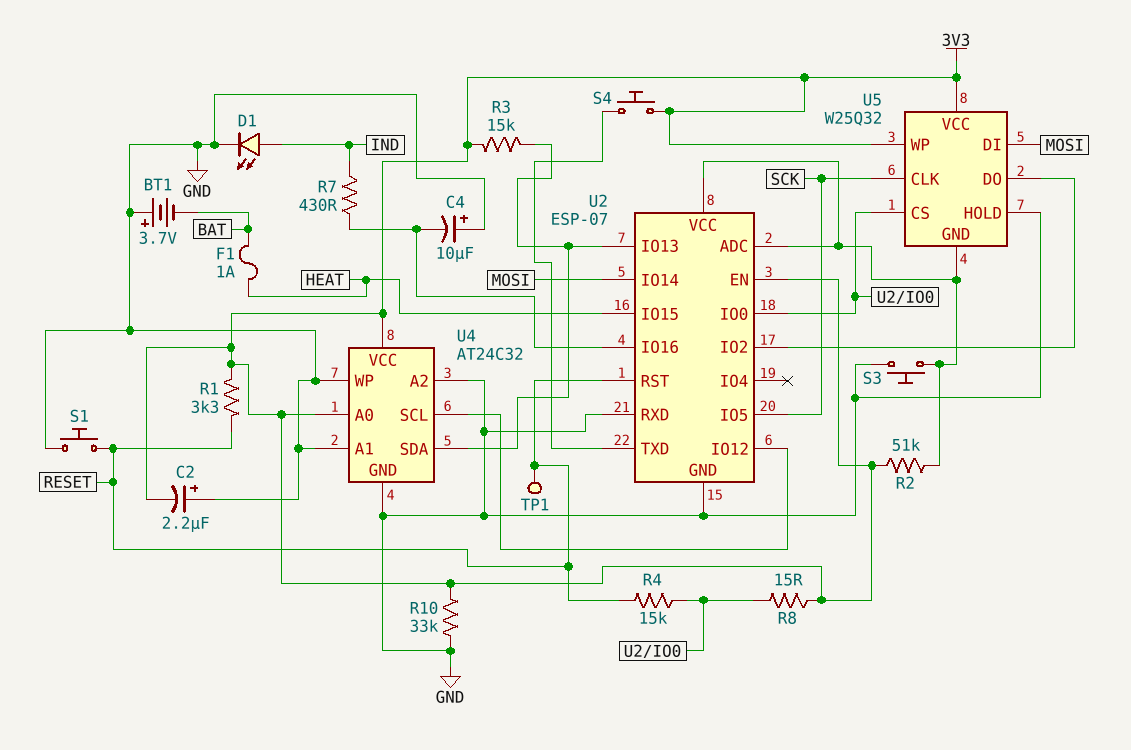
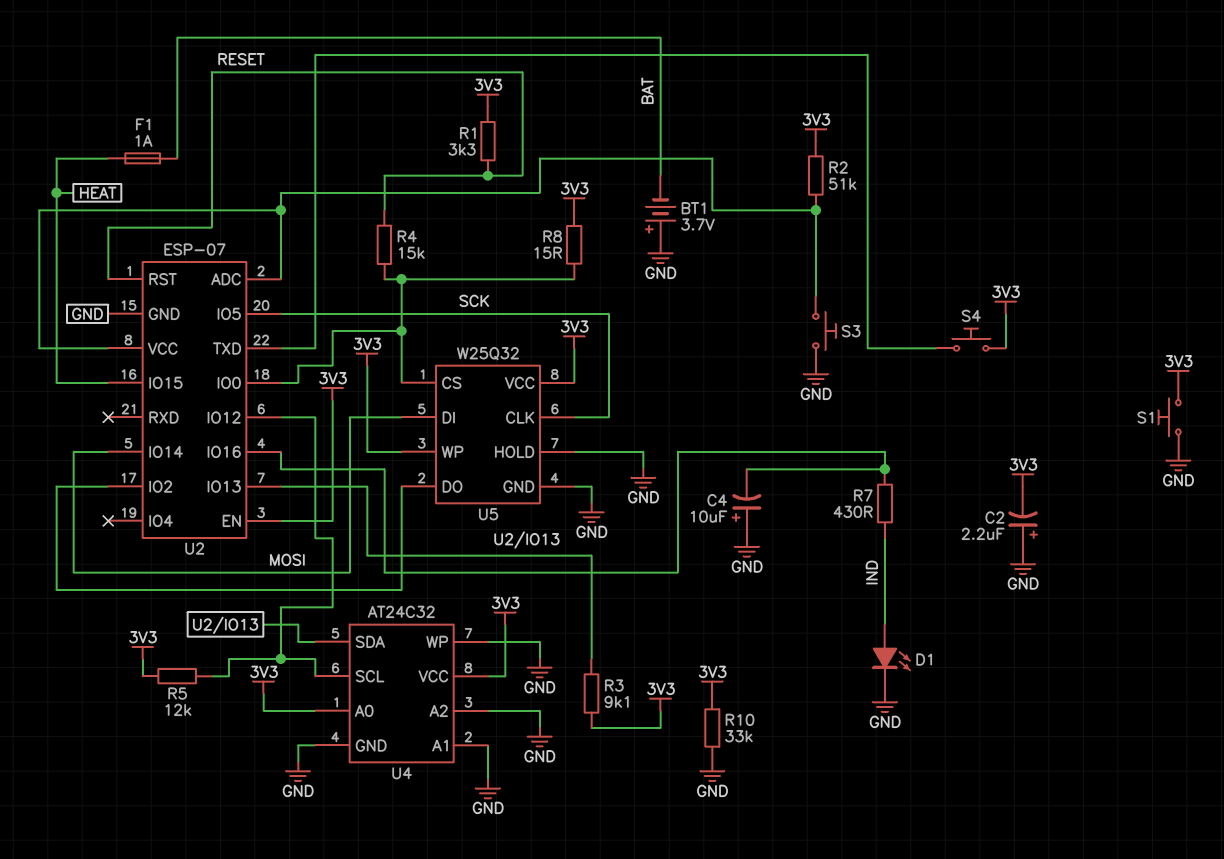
R3: 15k (3V3, U2/IO13) -> 9.1k (3V3, U2/IO13)
R5: none -> 12k (3V3, U2/IO12)
S1: button (GND, RESET) -> button (3V3, GND)
TP1: test point (RESET) -> none
U2 pin RXD: GND -> none
U5 pin GND: U2/ADC -> GND

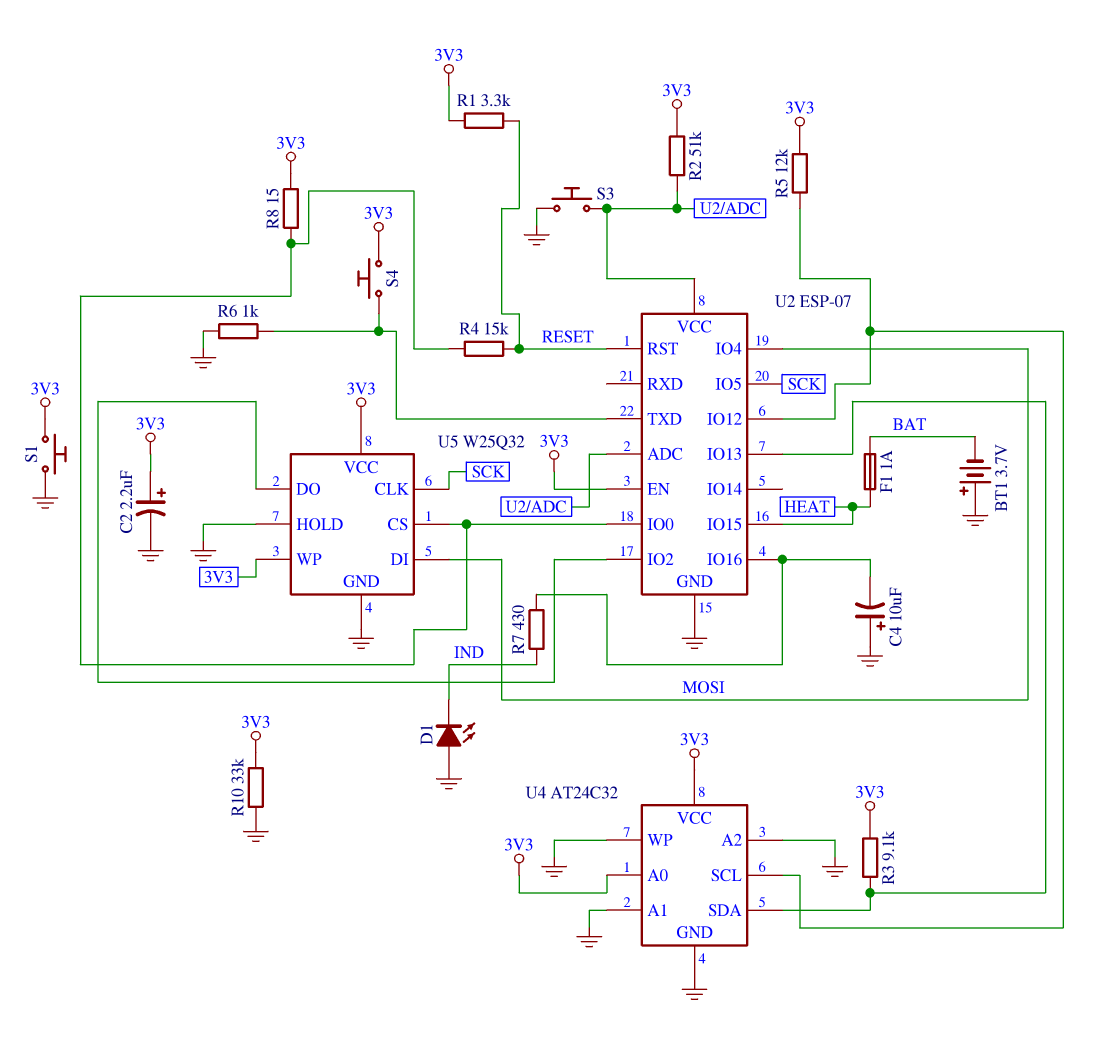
C2: 2.2uF (plus GND, minus 3V3) -> 2.2uF (plus 3V3, minus GND)
D1: LED (A IND, K GND) -> LED (A GND, K IND)
R6: none -> 1k (GND, U2/TXD)
U2 pin IO4: none -> MOSI
U2 pin IO14: MOSI -> none

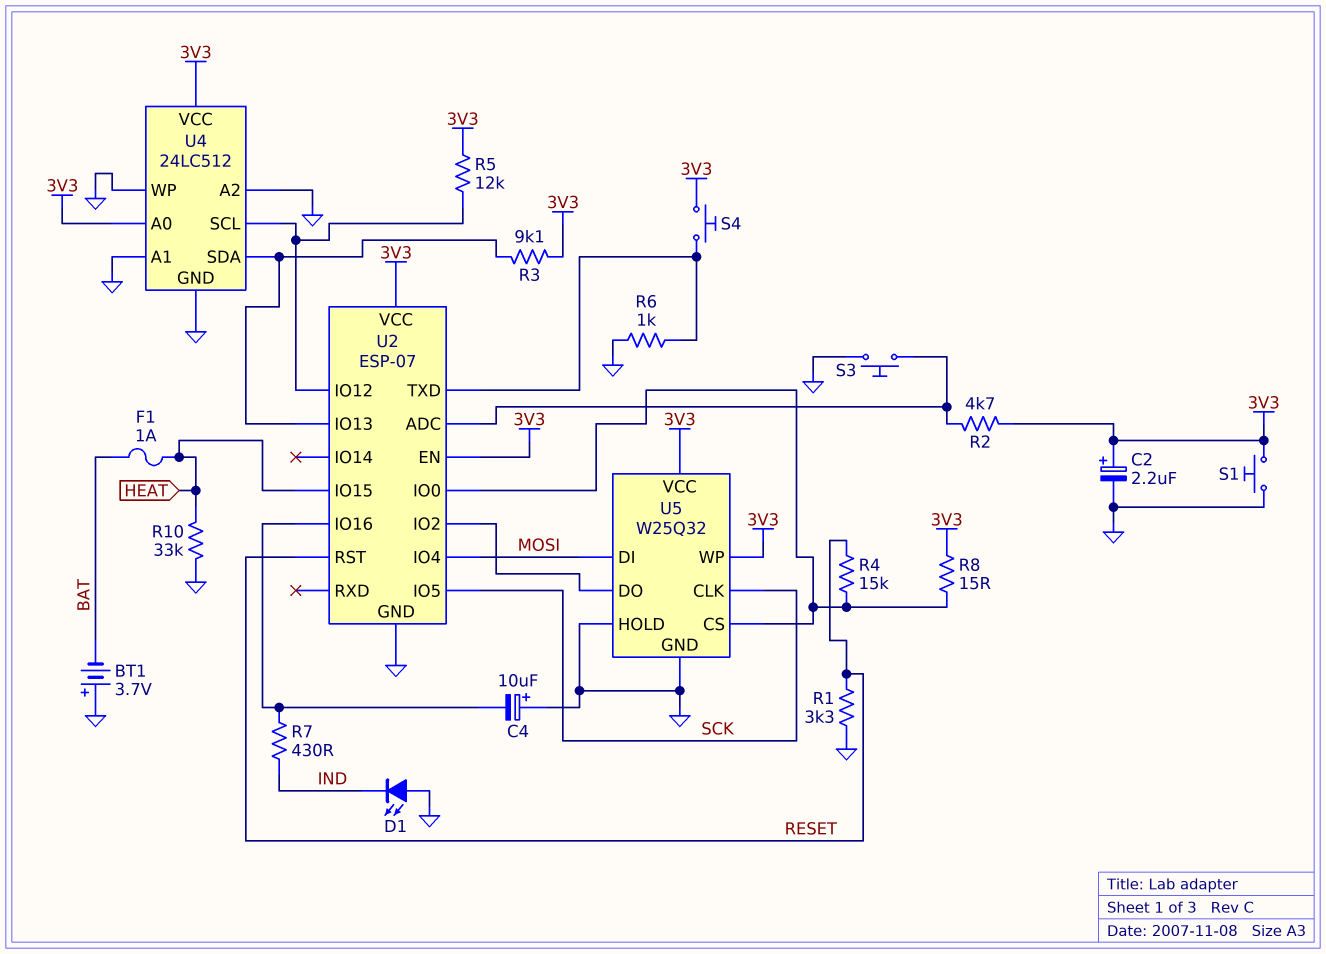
R1: 3.3k (3V3, RESET) -> 3.3k (GND, RESET)
R2: 51k (3V3, U2/ADC) -> 4.7k (3V3, U2/ADC)
R10: 33k (3V3, GND) -> 33k (GND, HEAT)
U2 pin VCC: U2/ADC -> 3V3
U4: AT24C32 -> 24LC512

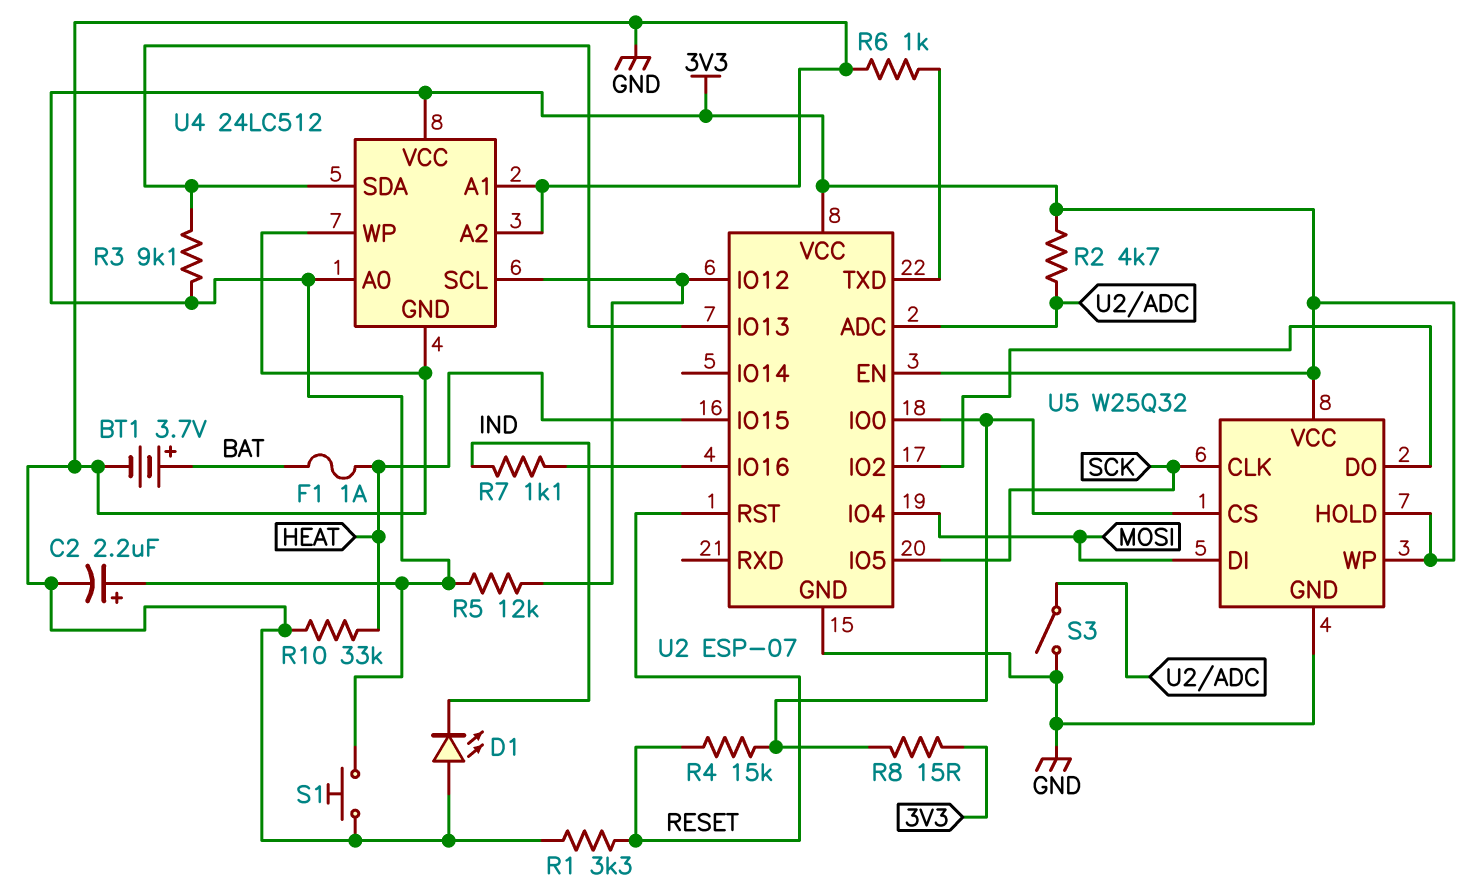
BT1: 3.7V (plus GND, minus BAT) -> 3.7V (plus BAT, minus GND)
C4: 10uF (plus GND, minus U2/IO16) -> none
R7: 430 (IND, U2/IO16) -> 1.1k (IND, U2/IO16)
S3: button (GND, U2/ADC) -> switch (GND, U2/ADC)
S4: button (3V3, U2/TXD) -> none
U5 pin HOLD: GND -> 3V3

